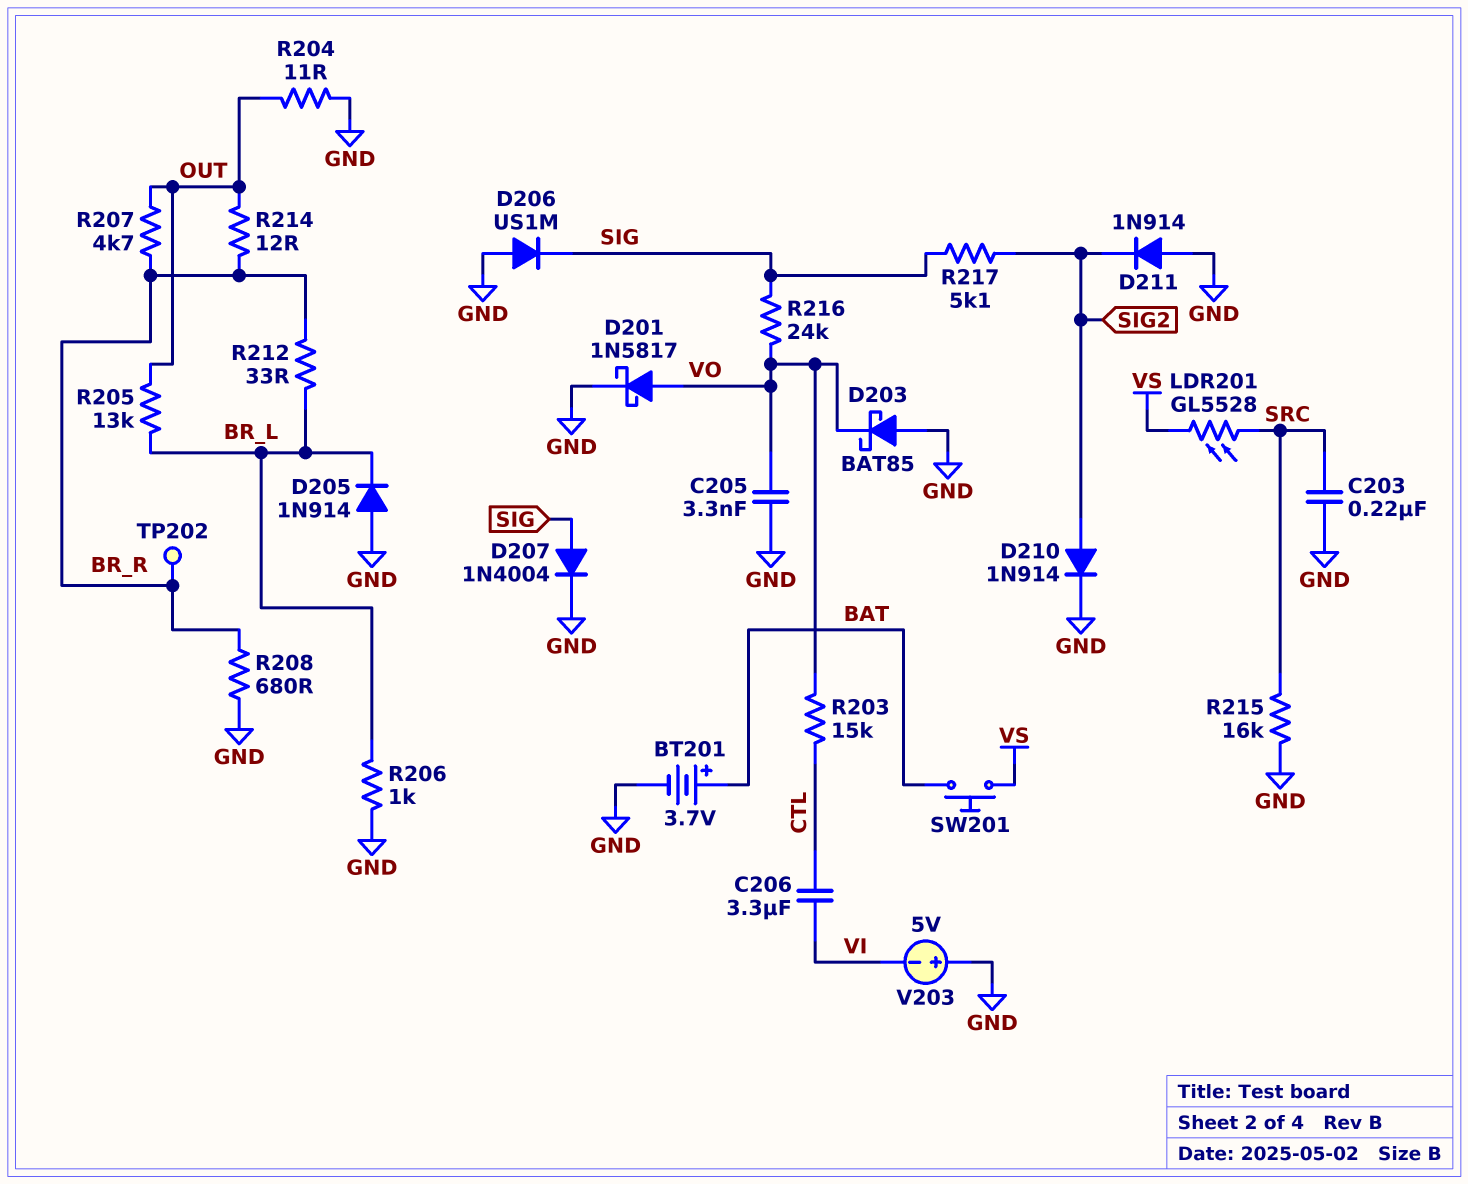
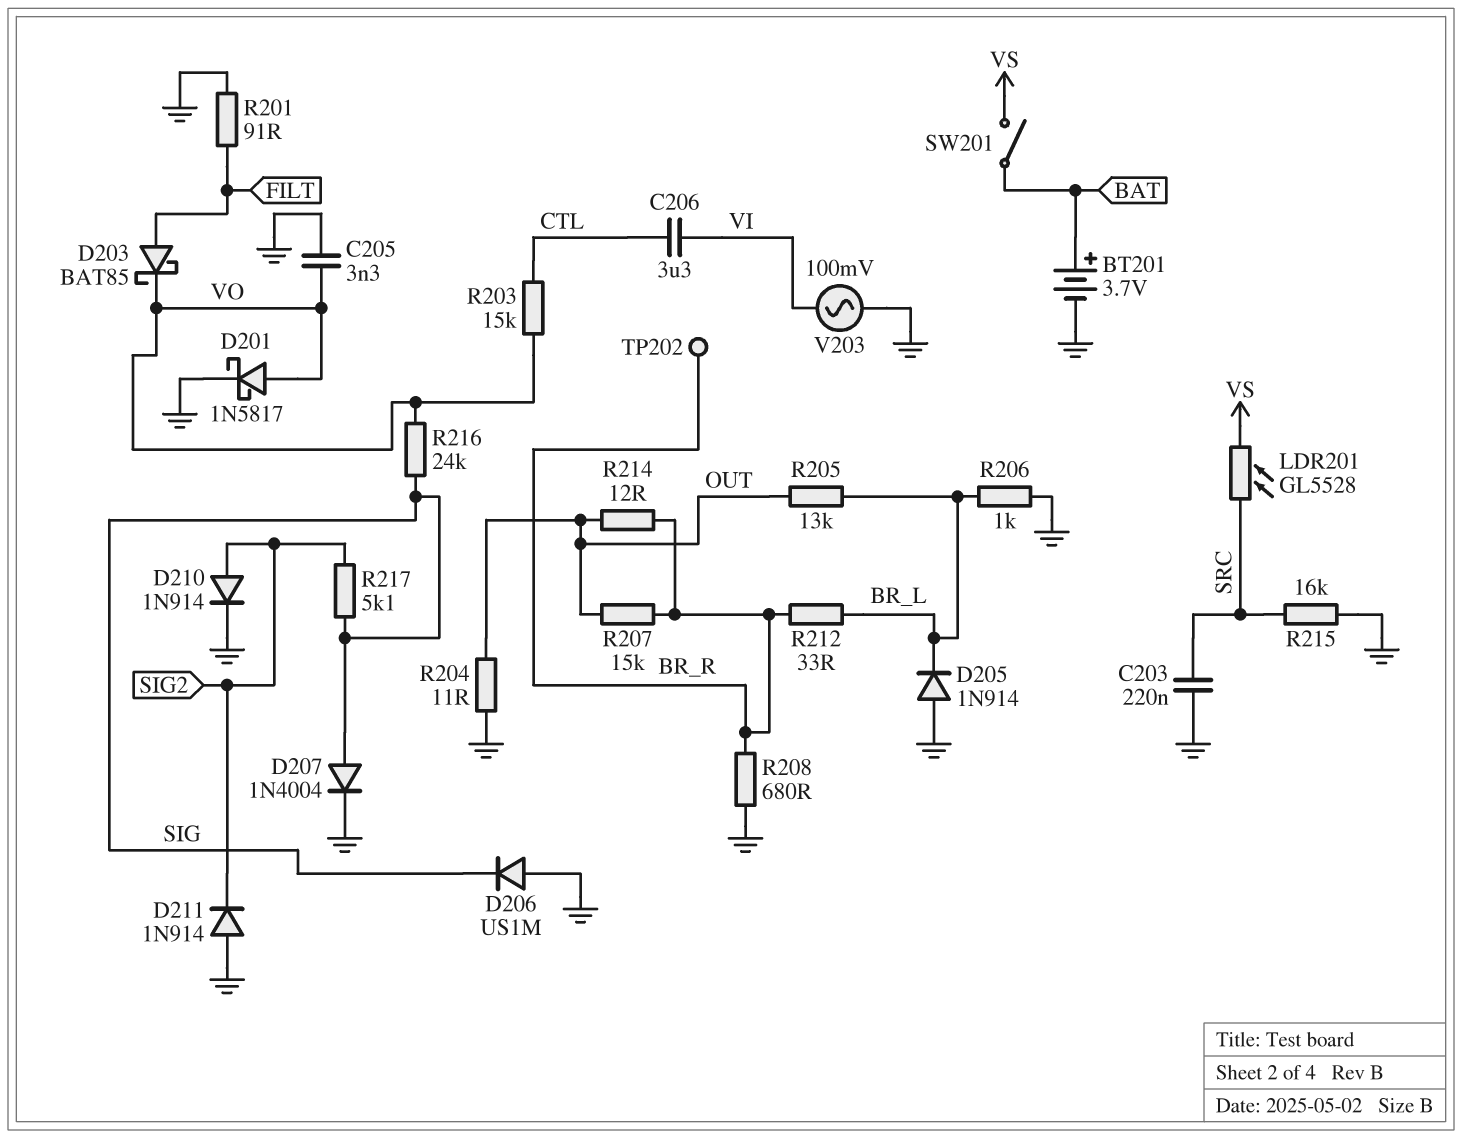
D203: schottky BAT85 (A GND, K VO) -> schottky BAT85 (A FILT, K VO)
R201: none -> 91 (FILT, GND)
R207: 4.7k (BR_R, OUT) -> 15k (BR_R, OUT)
SW201: button (BAT, VS) -> switch (BAT, VS)
V203: 5V (plus GND, minus VI) -> AC 100mV (GND, VI)

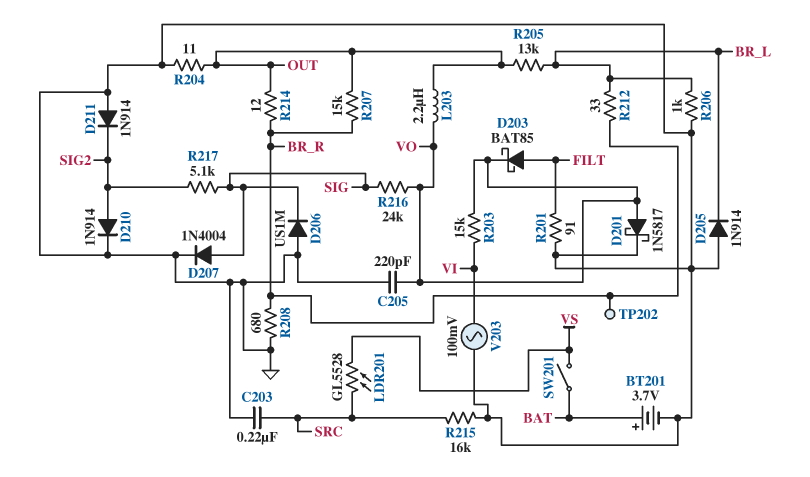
C205: 3.3nF (GND, VO) -> 220pF (GND, VO)
C206: 3.3uF (CTL, VI) -> none
L203: none -> 2.2uH (OUT, VO)
R203: 15k (CTL, VO) -> 15k (VI, VO)

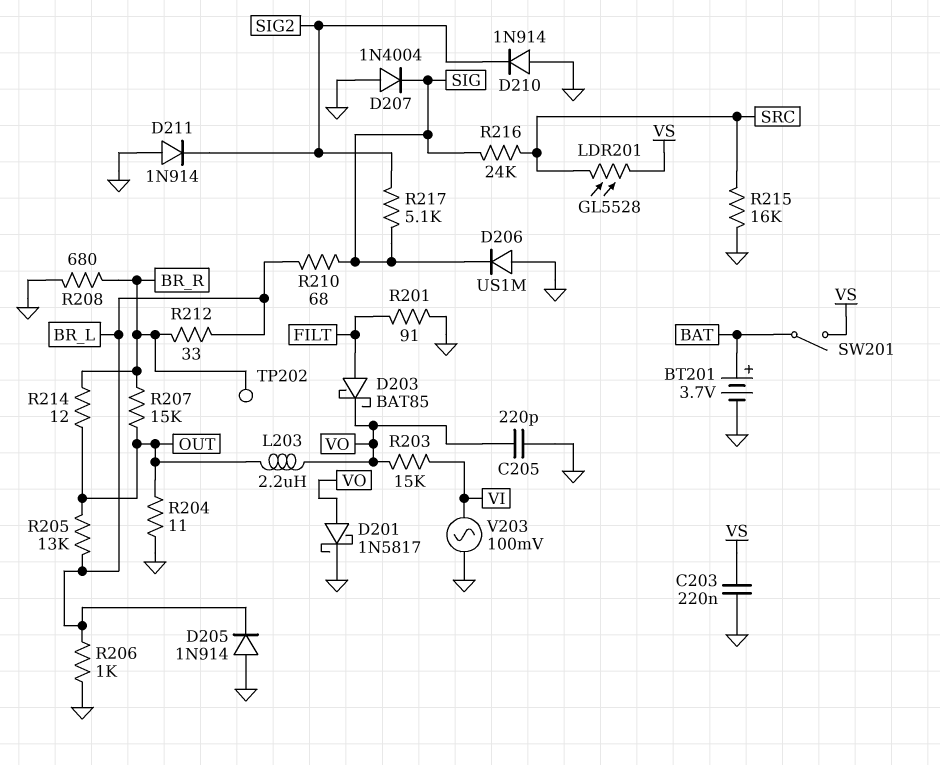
C203: 220nF (GND, SRC) -> 220nF (GND, VS)
D207: diode 1N4004 (A SIG, K GND) -> diode 1N4004 (A GND, K SIG)
D210: diode 1N914 (A SIG2, K GND) -> diode 1N914 (A GND, K SIG2)
R210: none -> 68 (BR_L, SIG)
R216: 24k (SIG, VO) -> 24k (SIG, SRC)

